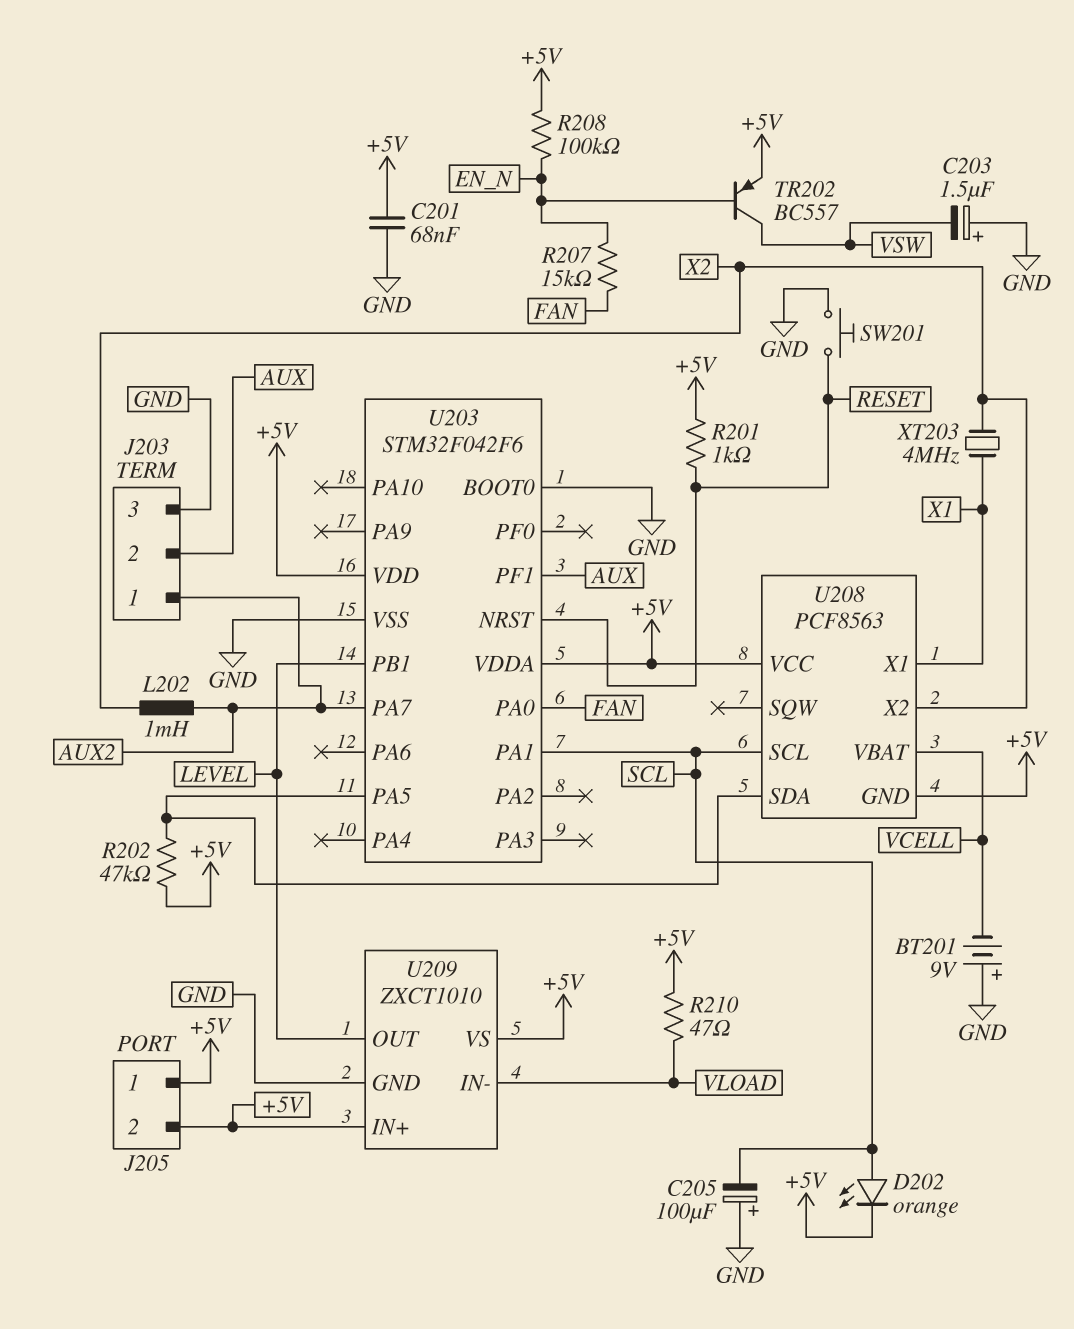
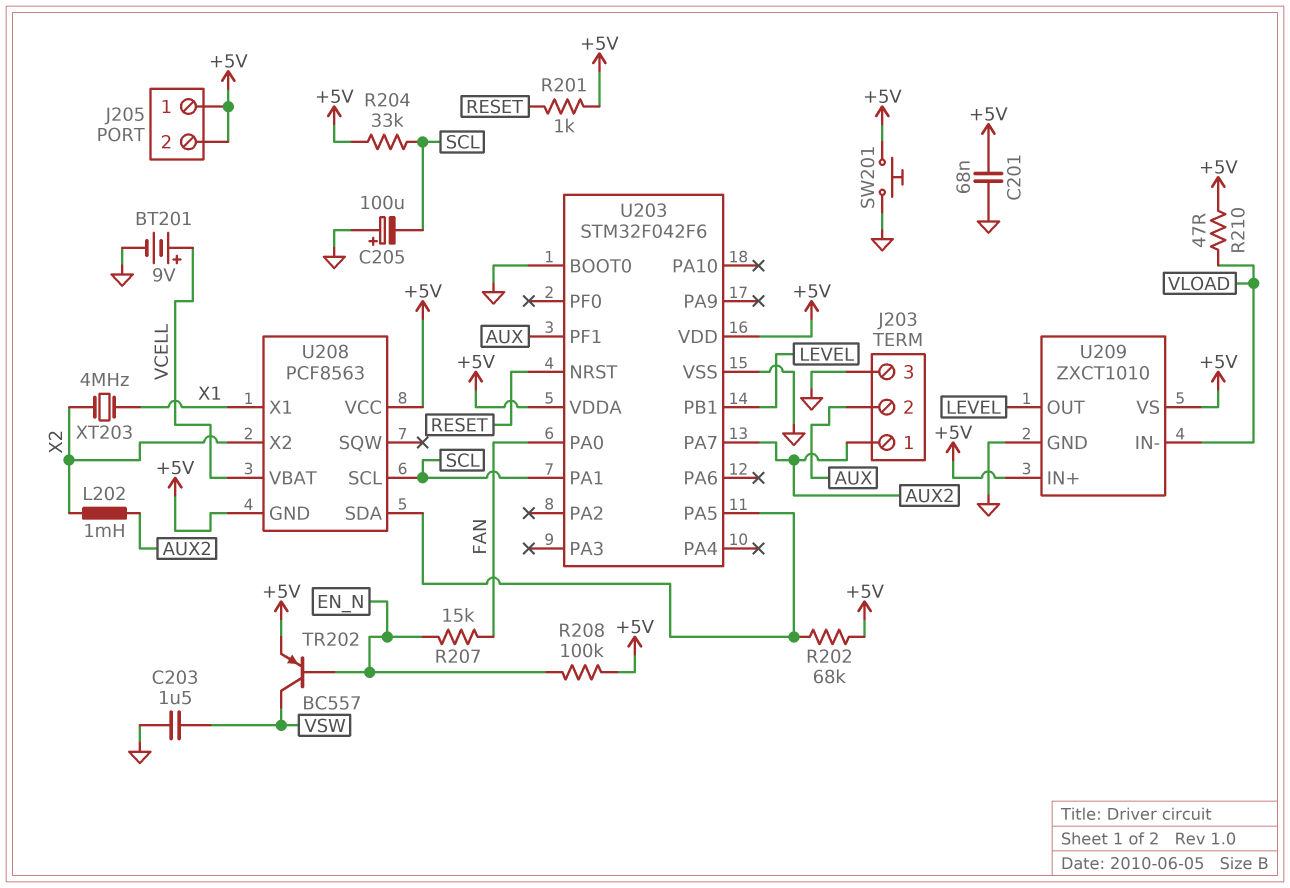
BT201: 9V (plus GND, minus VCELL) -> 9V (plus VCELL, minus GND)
C203: 1.5uF (plus GND, minus VSW) -> 1.5uF (GND, VSW)
D202: LED orange (A SCL, K +5V) -> none
R202: 47k (+5V, U203/PA5) -> 68k (+5V, U203/PA5)
R204: none -> 33k (+5V, SCL)
SW201: button (GND, RESET) -> button (+5V, GND)

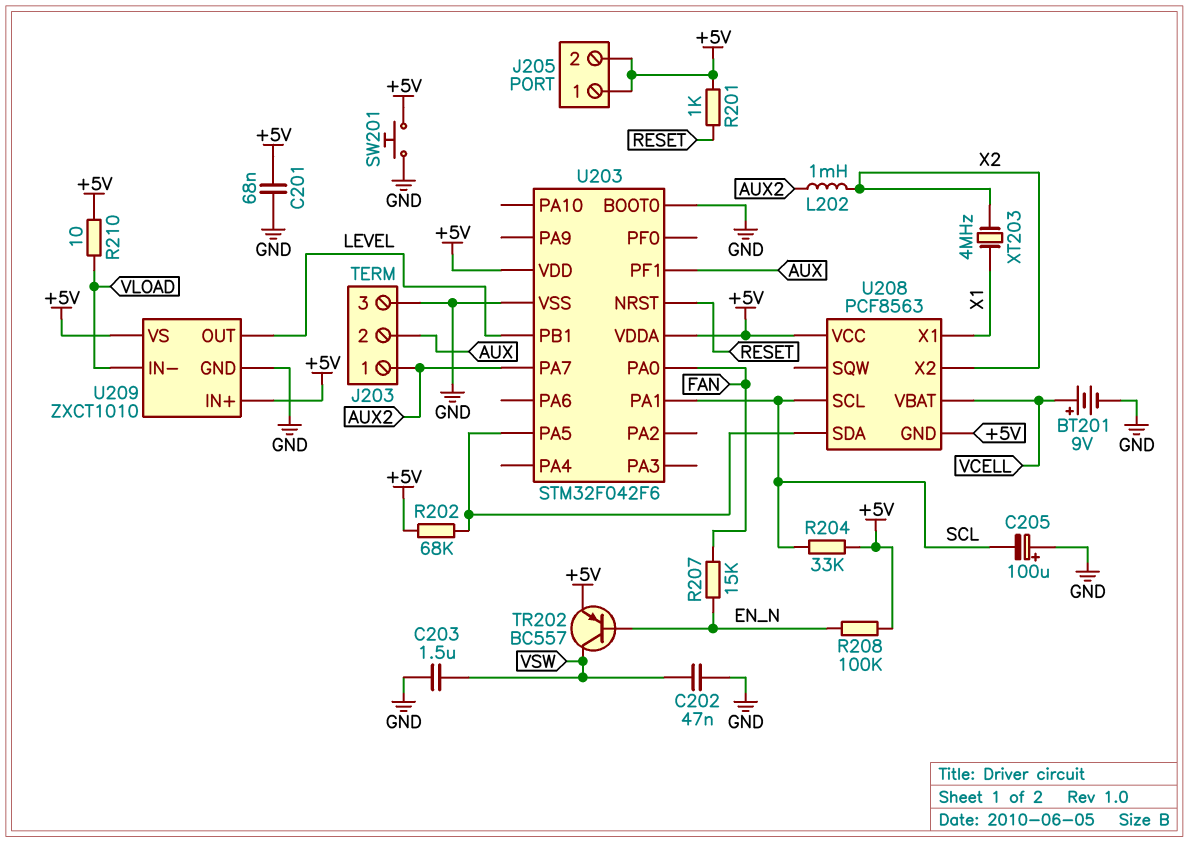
C202: none -> 47nF (GND, VSW)
R210: 47 (+5V, VLOAD) -> 10 (+5V, VLOAD)

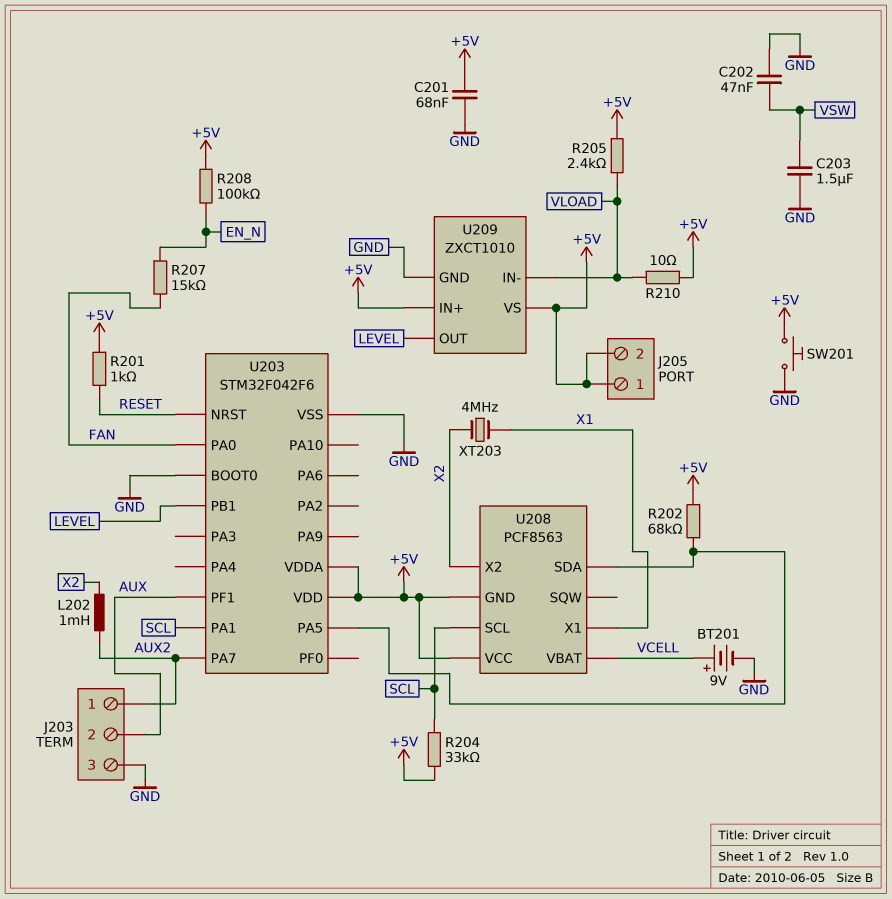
C205: 100uF (plus GND, minus SCL) -> none
R205: none -> 2.4k (+5V, VLOAD)
TR202: PNP BC557 (B EN_N, C VSW, E +5V) -> none

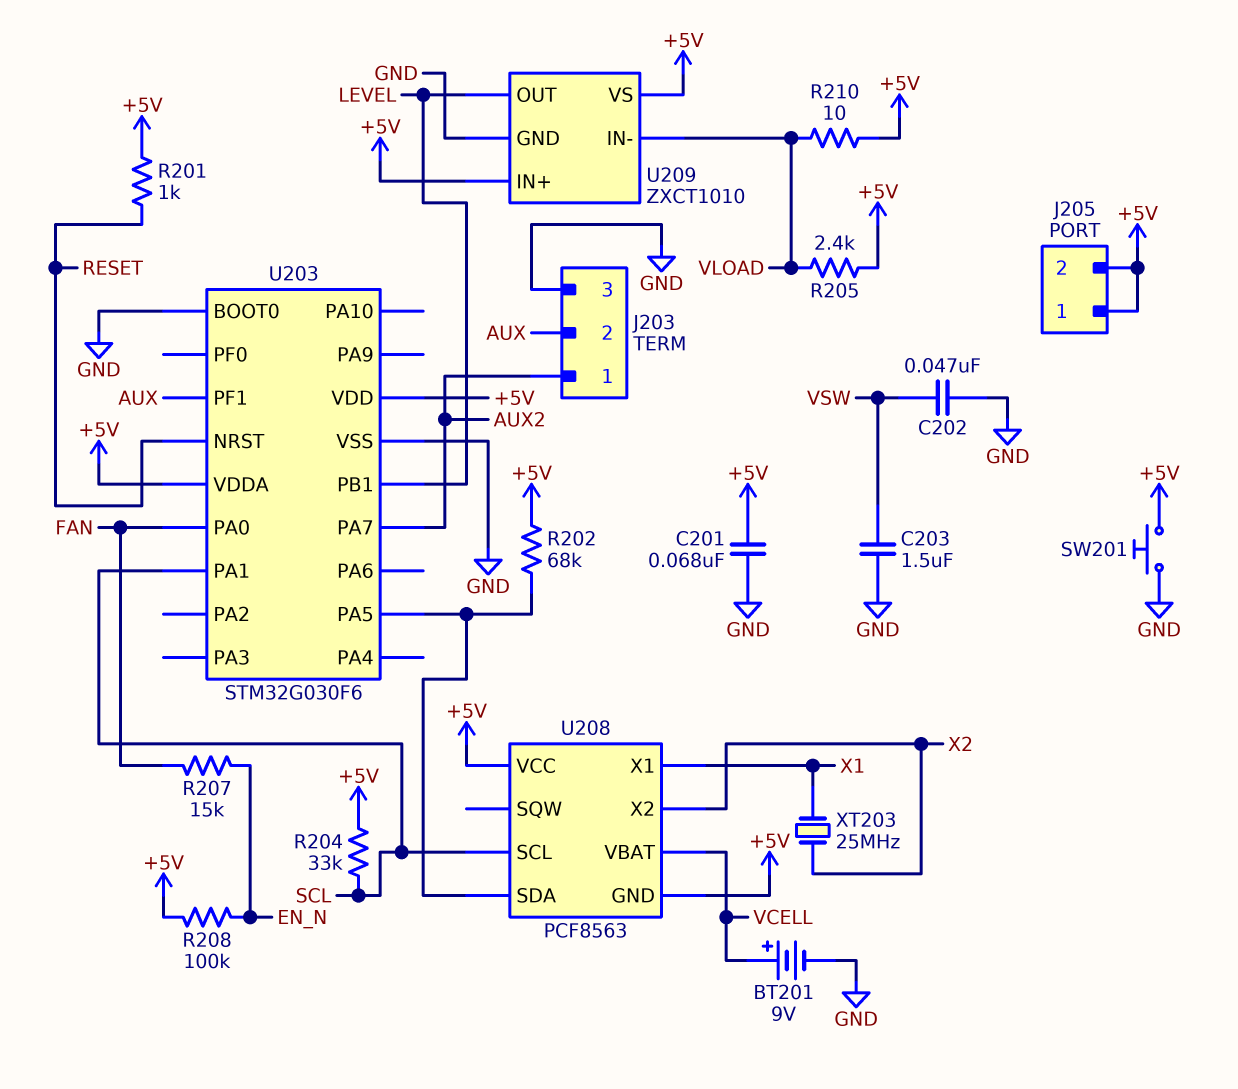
L202: 1mH (AUX2, X2) -> none
U203: STM32F042F6 -> STM32G030F6
XT203: 4MHz (X1, X2) -> 25MHz (X1, X2)

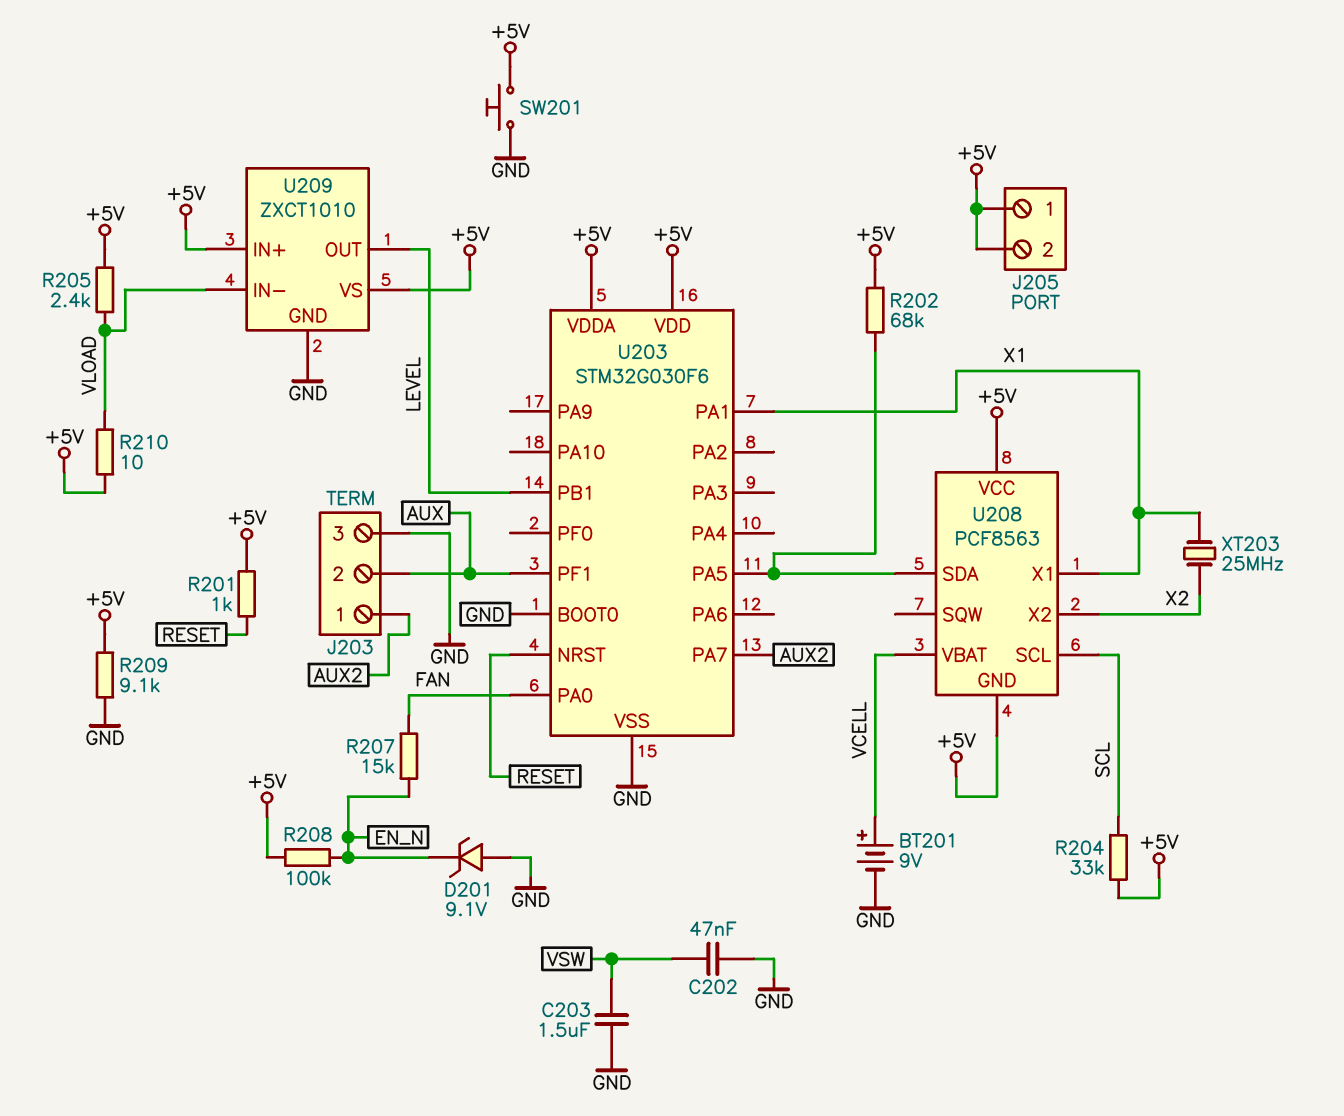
C201: 68nF (+5V, GND) -> none
D201: none -> zener 9.1V (A GND, K EN_N)
R209: none -> 9.1k (+5V, GND)
U203 pin PA1: SCL -> X1

